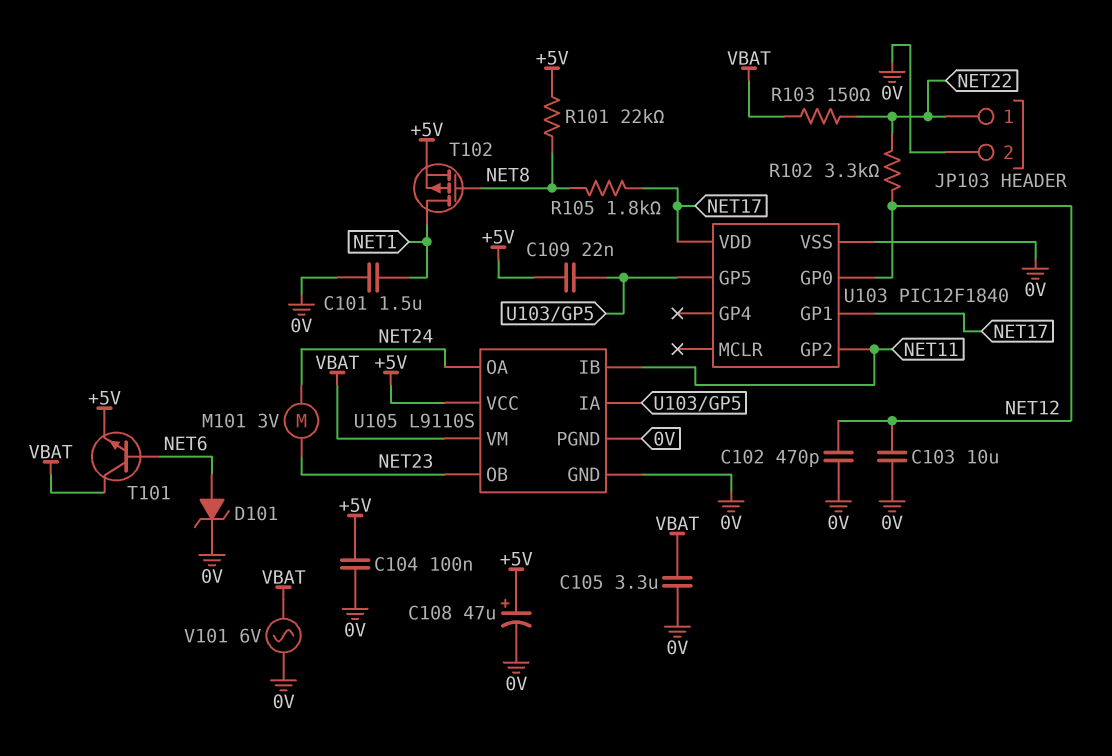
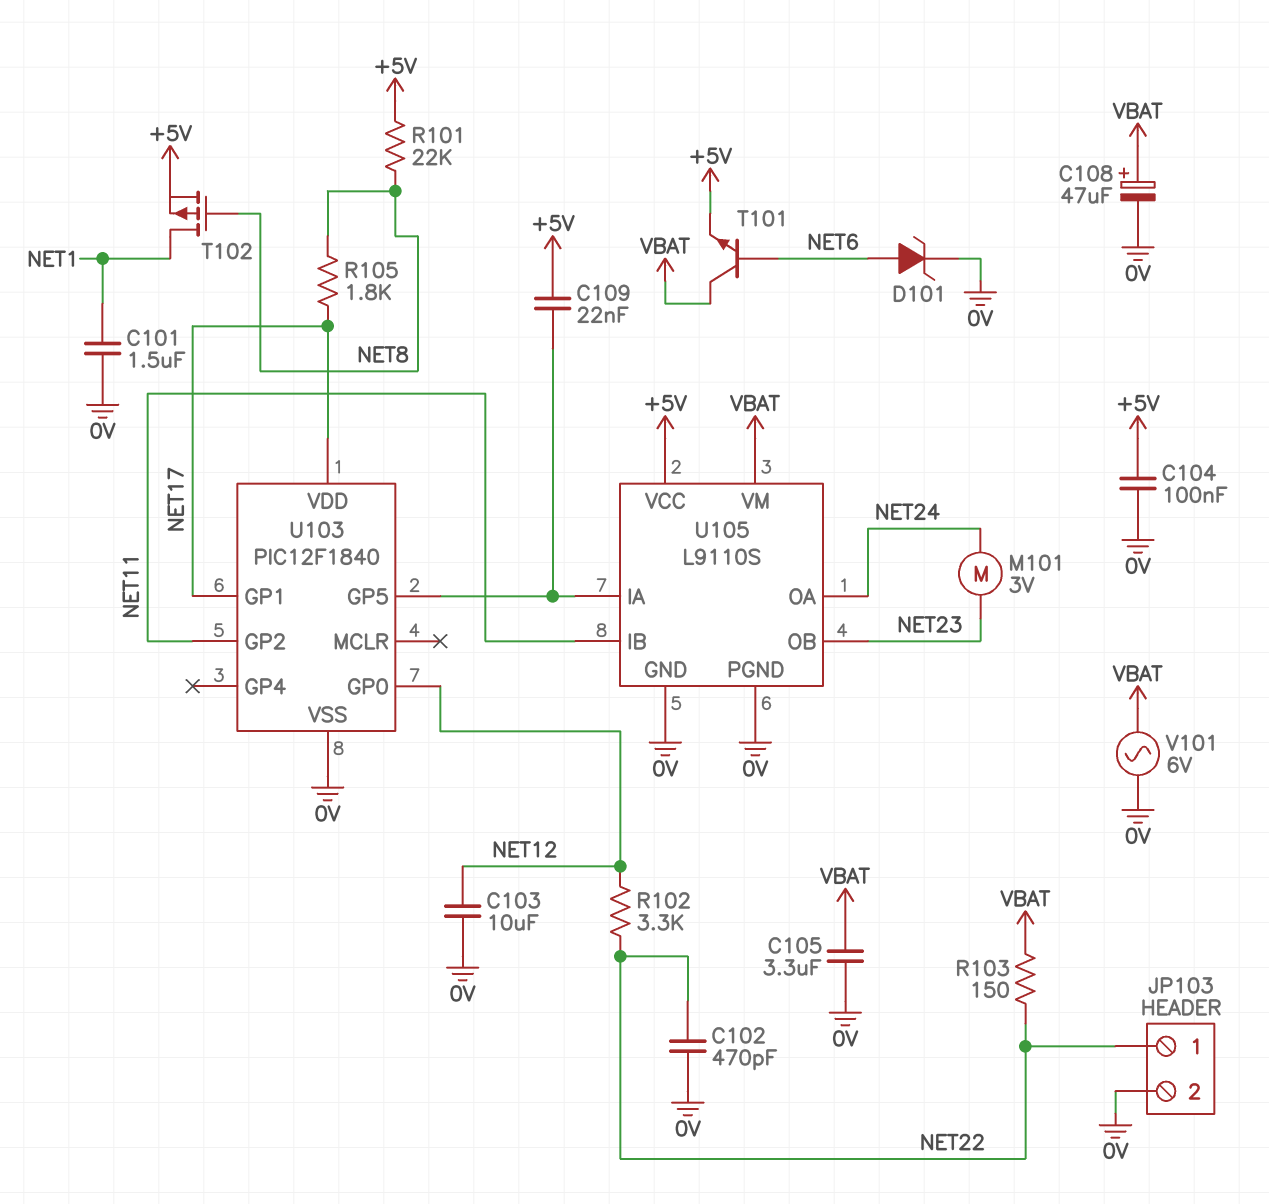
C102: 470pF (0V, NET12) -> 470pF (0V, NET22)
C108: 47uF (plus +5V, minus 0V) -> 47uF (plus VBAT, minus 0V)

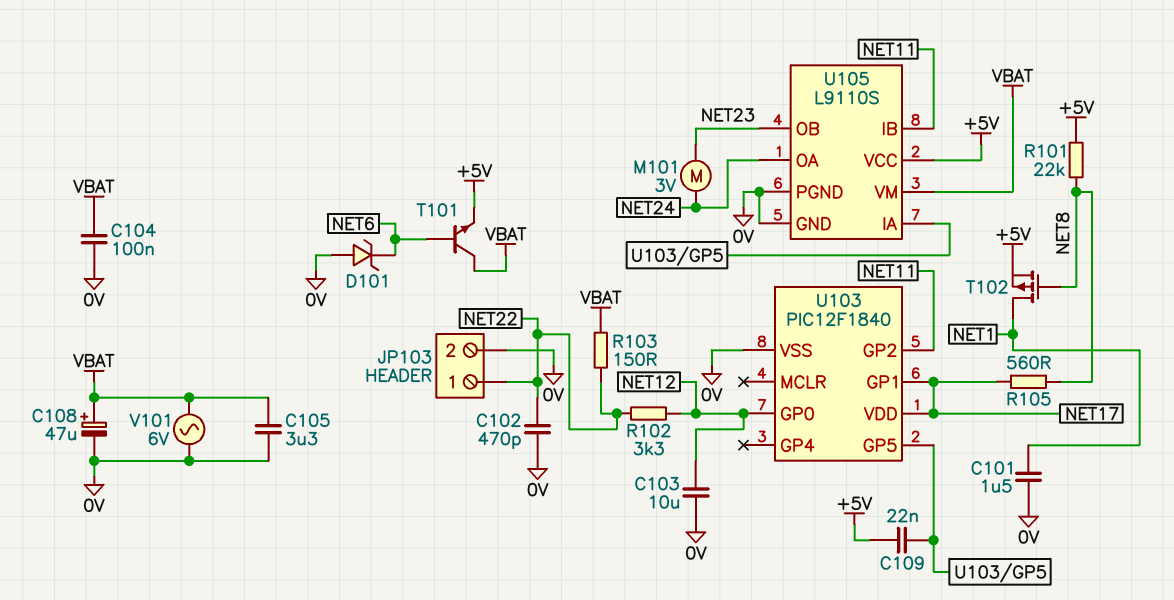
C104: 100nF (+5V, 0V) -> 100nF (0V, VBAT)
D101: zener (A NET6, K 0V) -> zener (A 0V, K NET6)
R105: 1.8k (NET8, NET17) -> 560 (NET8, NET17)

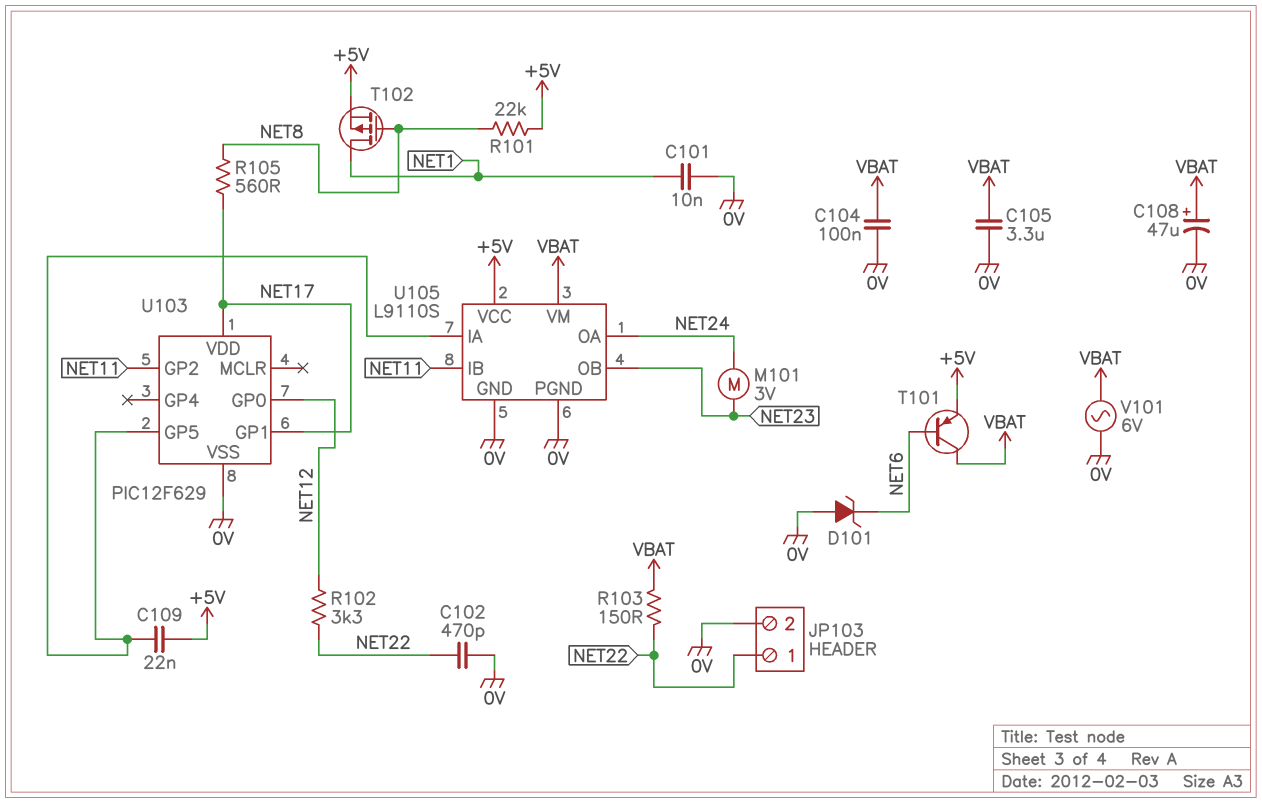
C101: 1.5uF (0V, NET1) -> 10nF (0V, NET1)
C103: 10uF (0V, NET12) -> none
T101: NPN (B NET6, C VBAT, E +5V) -> PNP (B NET6, C VBAT, E +5V)
U103: PIC12F1840 -> PIC12F629

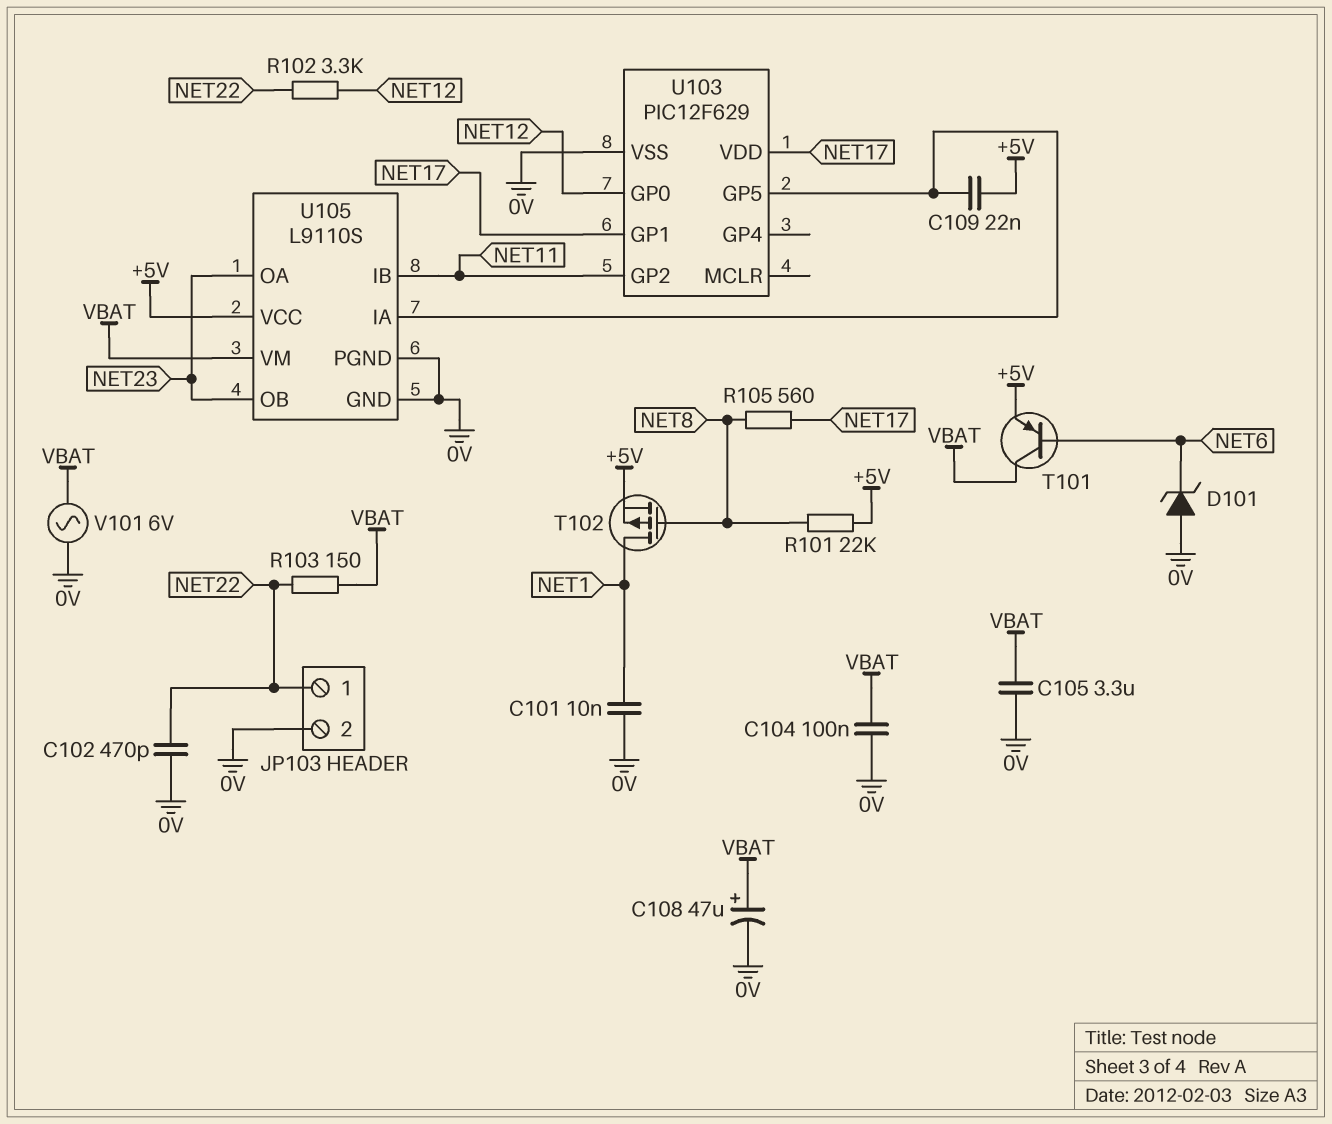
M101: motor 3V (NET23, NET24) -> none
U105 pin OA: NET24 -> NET23

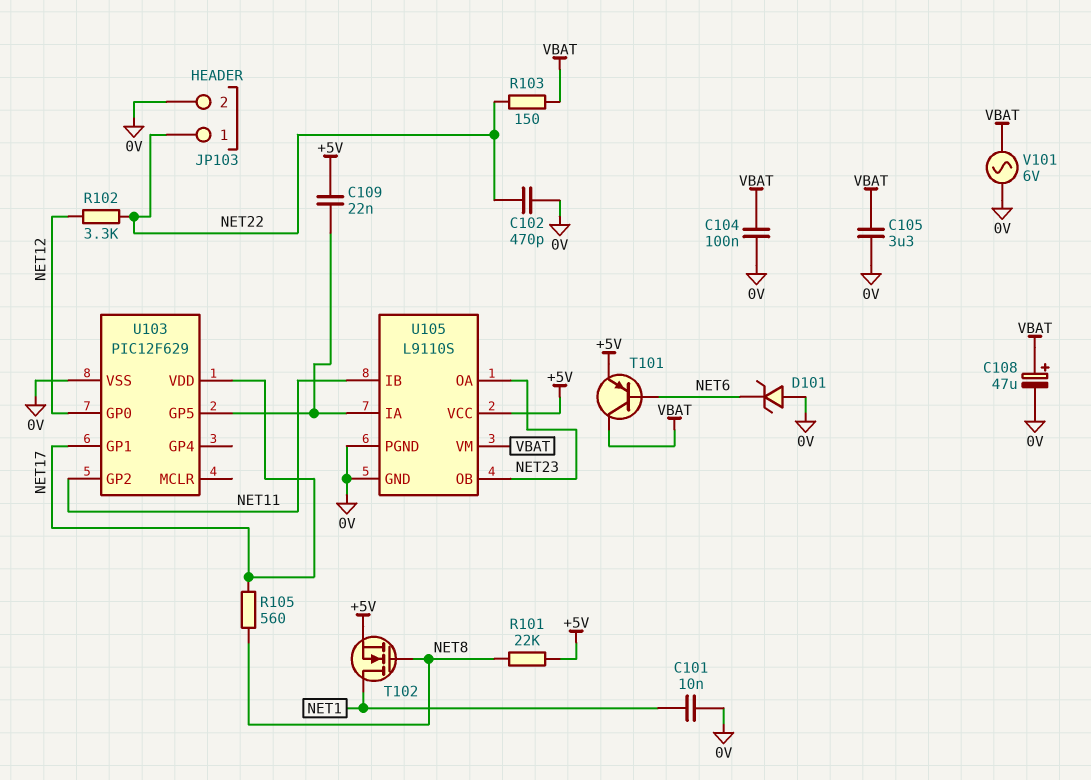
T102: PMOS (G NET8, D NET1, S +5V) -> NMOS (G NET8, D NET1, S +5V)

